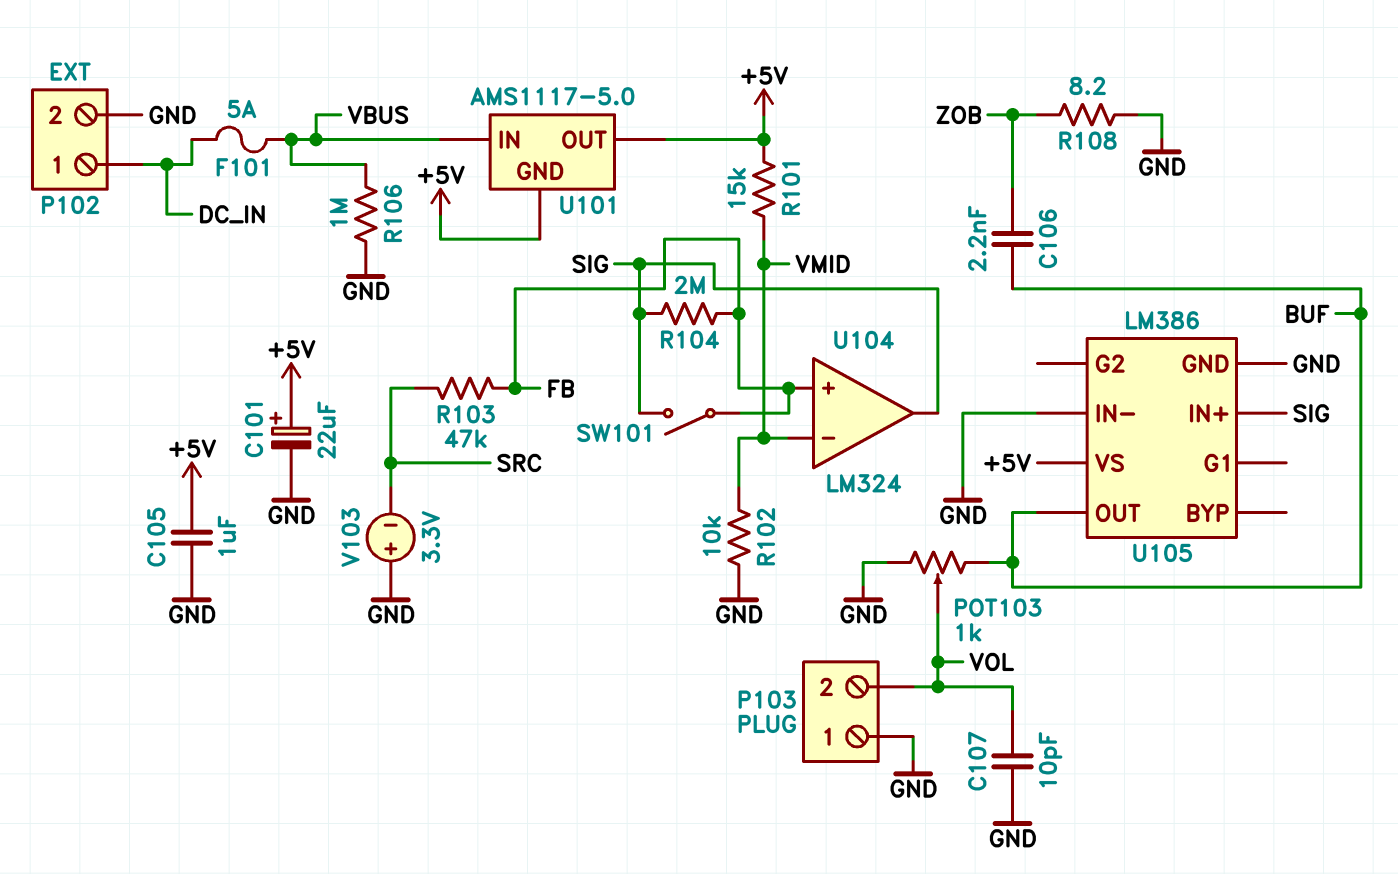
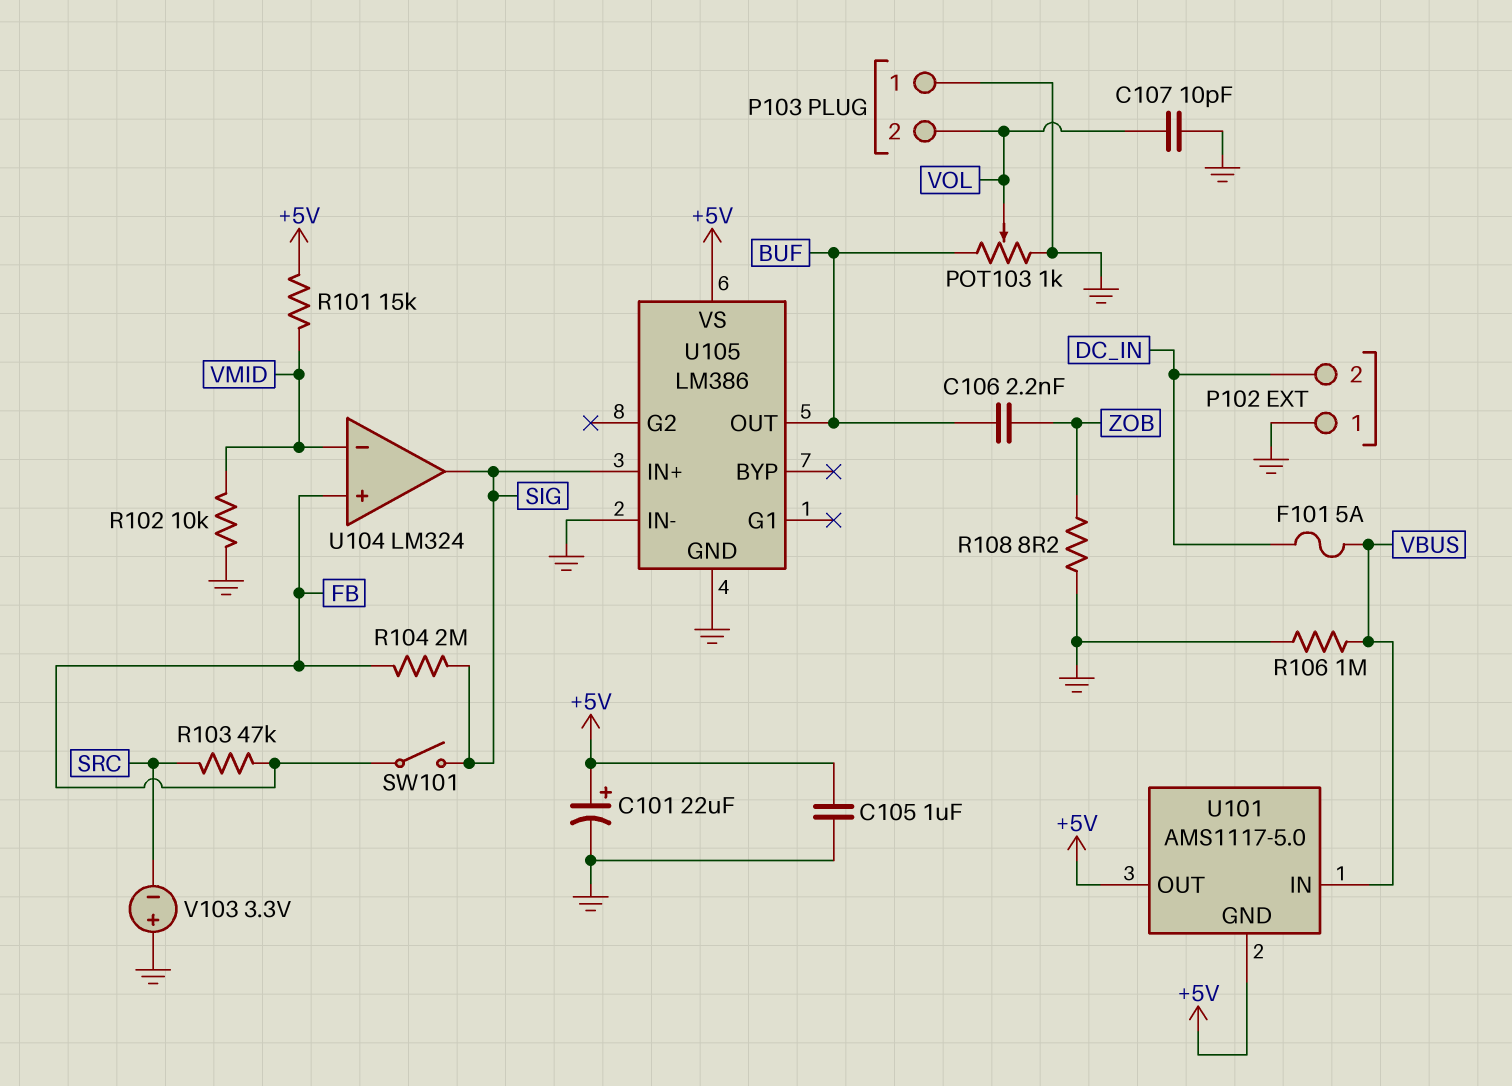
P102 pin 1: DC_IN -> GND
P102 pin 2: GND -> DC_IN

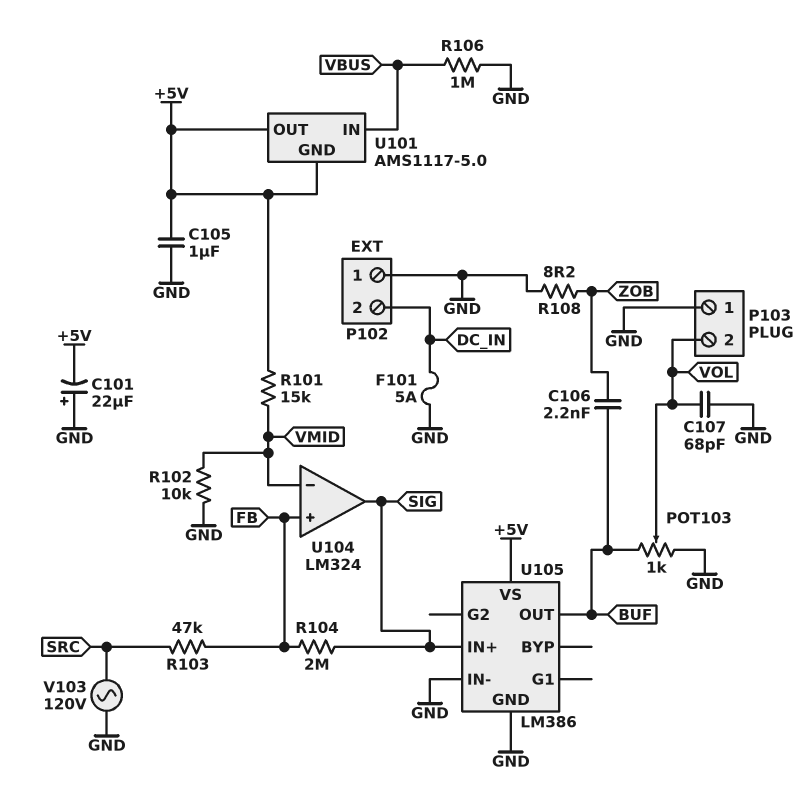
C101: 22uF (plus +5V, minus GND) -> 22uF (plus GND, minus +5V)
C107: 10pF (GND, VOL) -> 68pF (GND, VOL)
F101: 5A (DC_IN, VBUS) -> 5A (DC_IN, GND)
SW101: switch (FB, SIG) -> none
V103: 3.3V (plus GND, minus SRC) -> AC 120V (GND, SRC)

